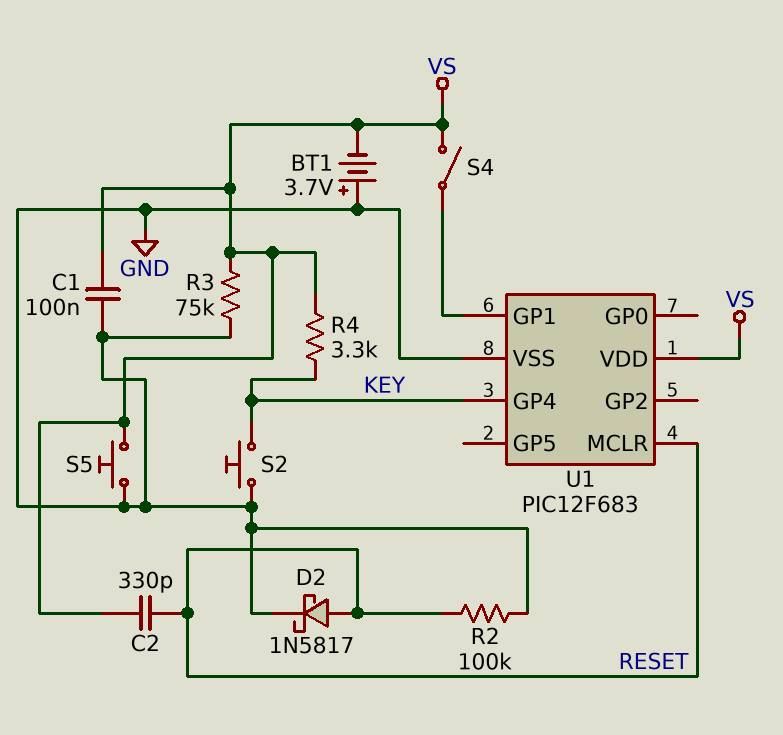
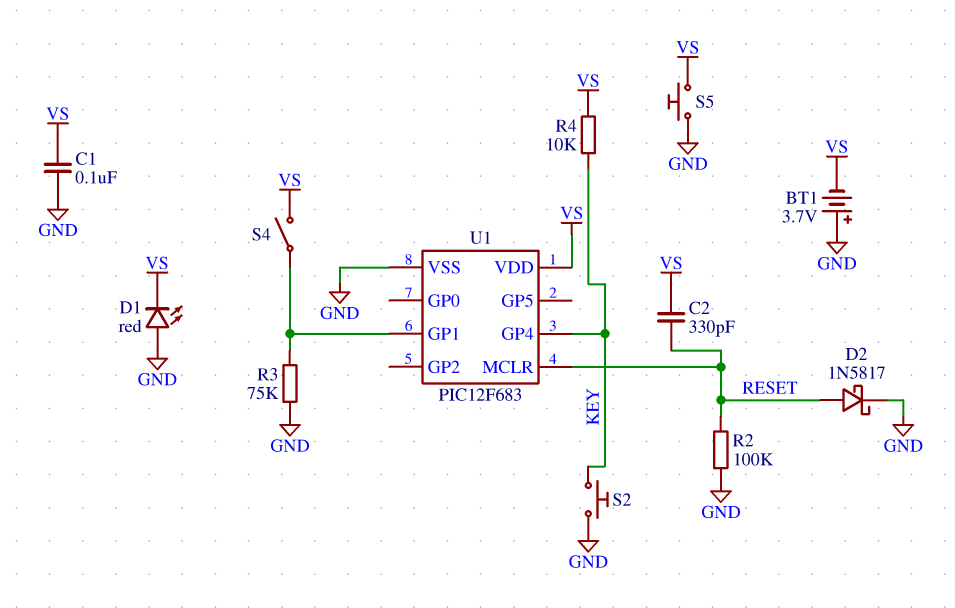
D1: none -> LED red (A GND, K VS)
R3: 75k (GND, VS) -> 75k (GND, U1/GP1)
R4: 3.3k (KEY, VS) -> 10k (KEY, VS)

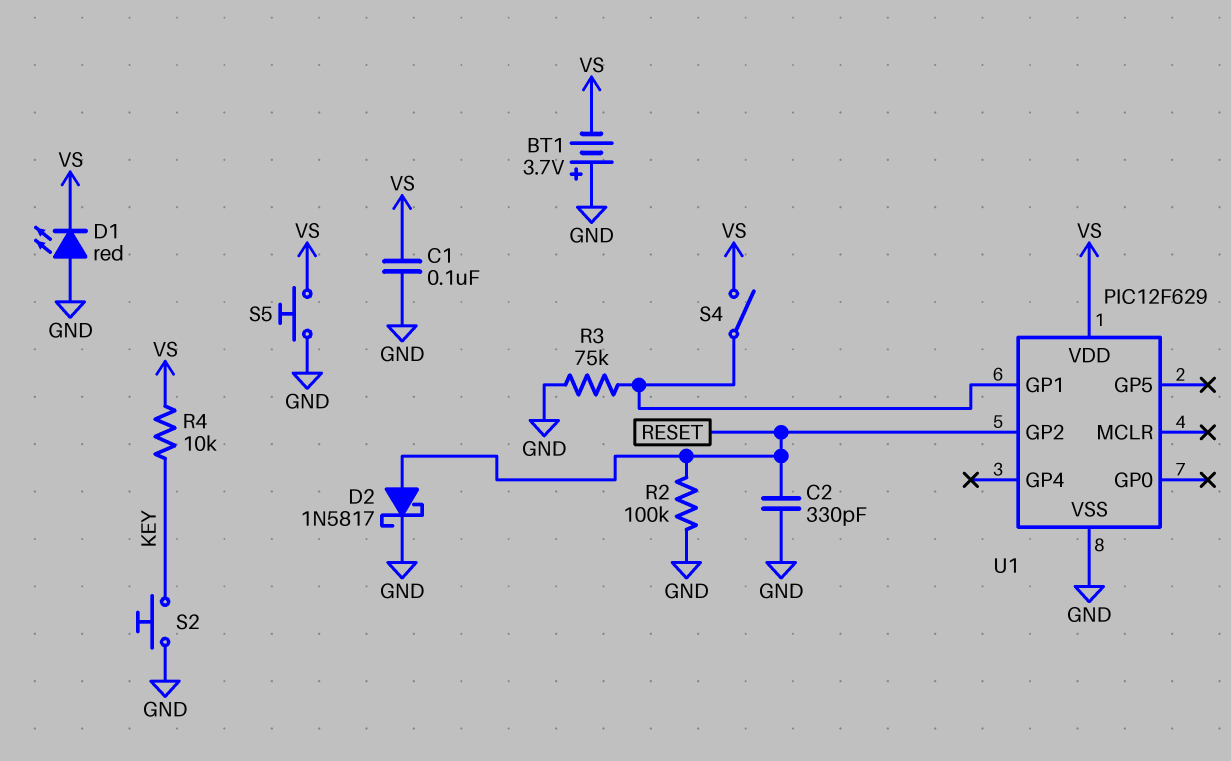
C2: 330pF (RESET, VS) -> 330pF (GND, RESET)
U1: PIC12F683 -> PIC12F629
U1 pin GP2: none -> RESET
U1 pin GP4: KEY -> none
U1 pin MCLR: RESET -> none

